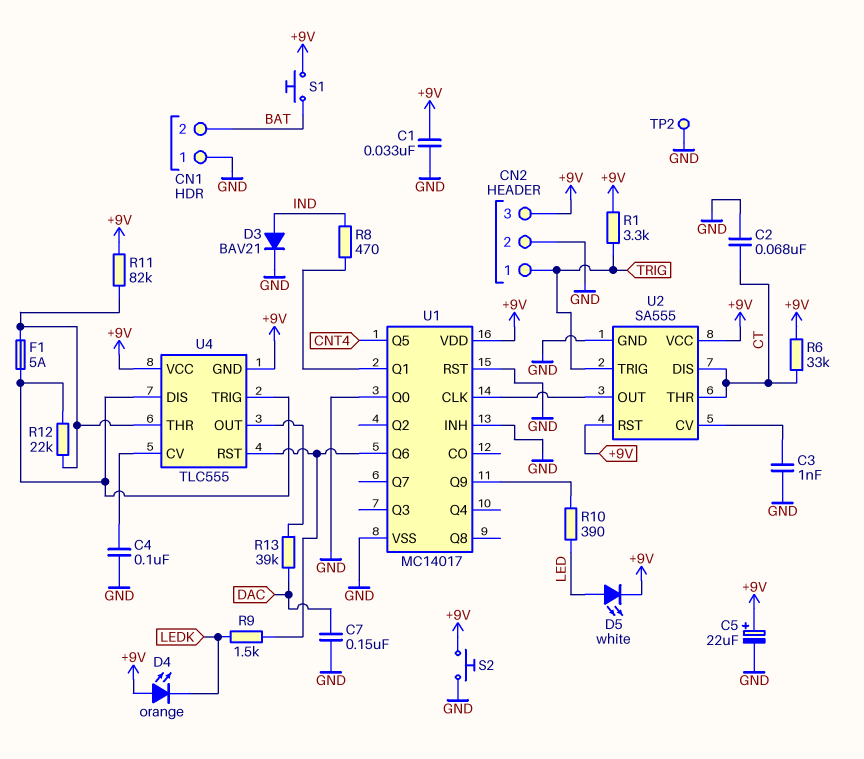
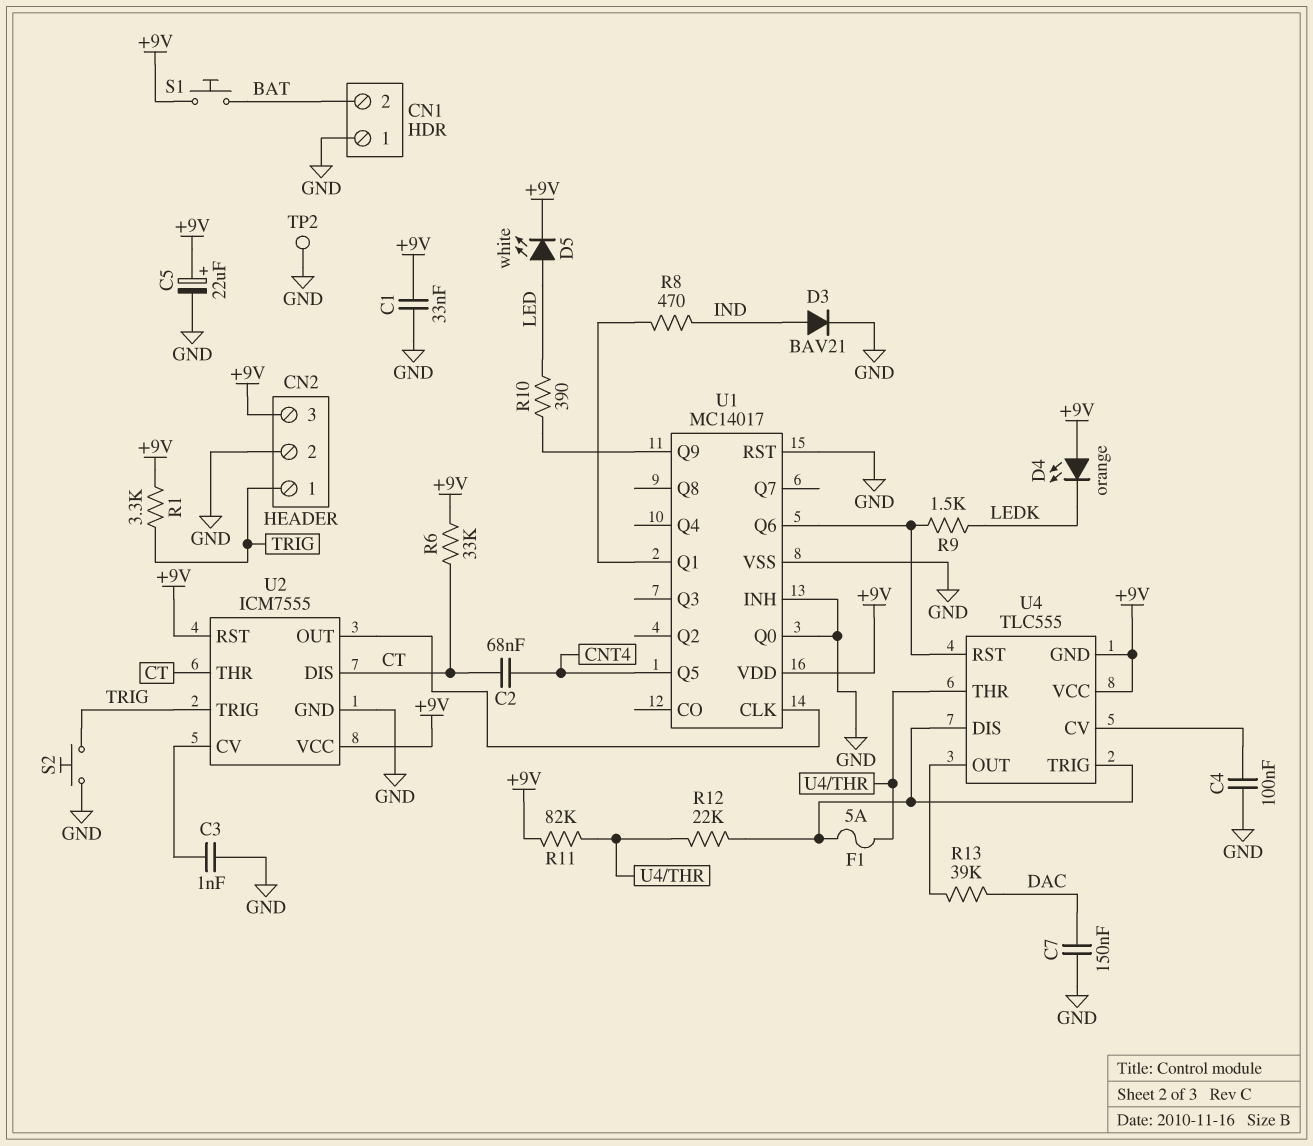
C2: 68nF (CT, GND) -> 68nF (CNT4, CT)
S2: button (+9V, GND) -> button (GND, TRIG)
U2: SA555 -> ICM7555

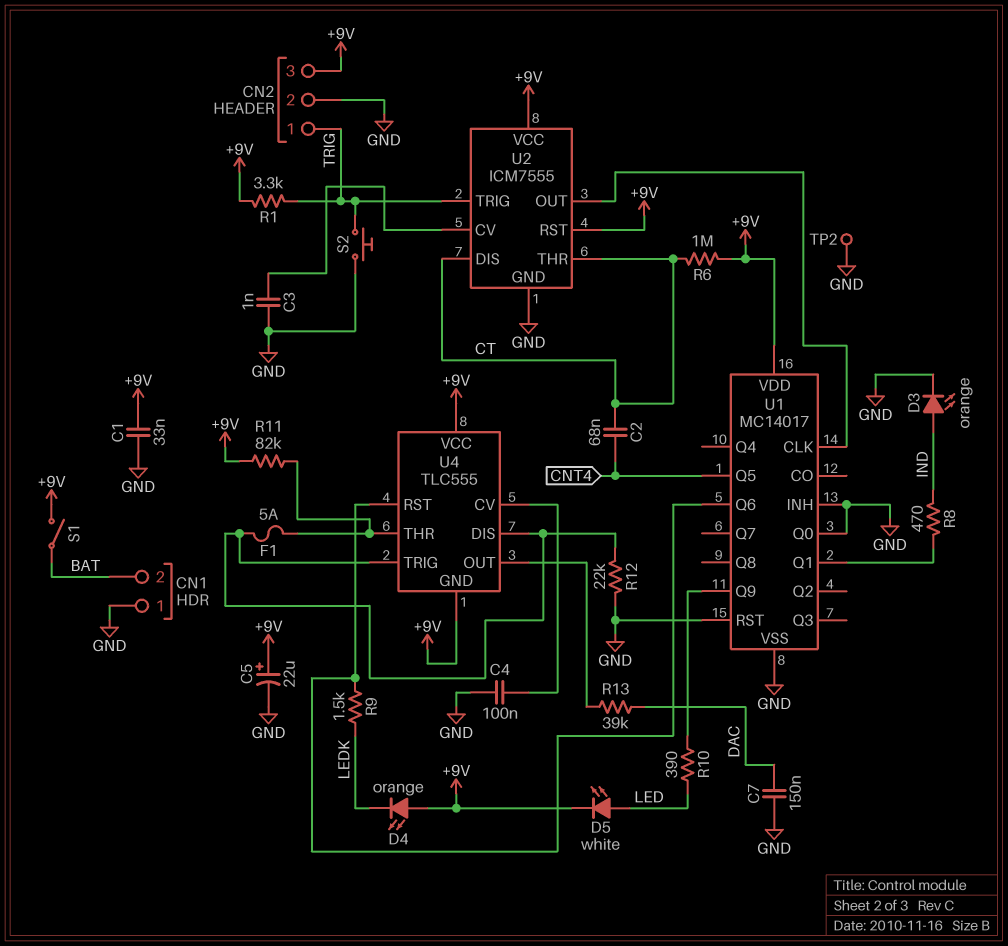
D3: diode BAV21 (A IND, K GND) -> LED orange (A IND, K GND)
R6: 33k (+9V, CT) -> 1M (+9V, CT)
R12: 22k (U4/DIS, U4/THR) -> 22k (GND, U4/DIS)
S1: button (+9V, BAT) -> switch (+9V, BAT)

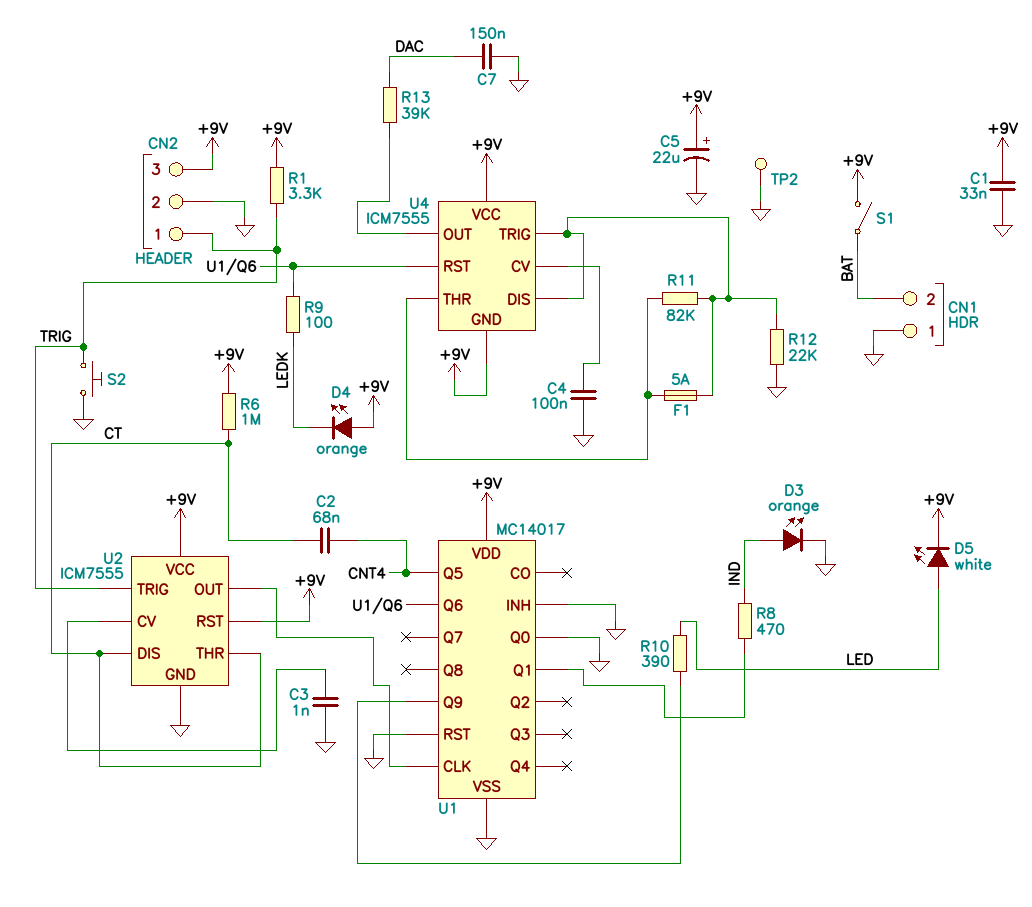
R9: 1.5k (LEDK, U1/Q6) -> 100 (LEDK, U1/Q6)
R11: 82k (+9V, U4/THR) -> 82k (U4/DIS, U4/THR)
U4: TLC555 -> ICM7555

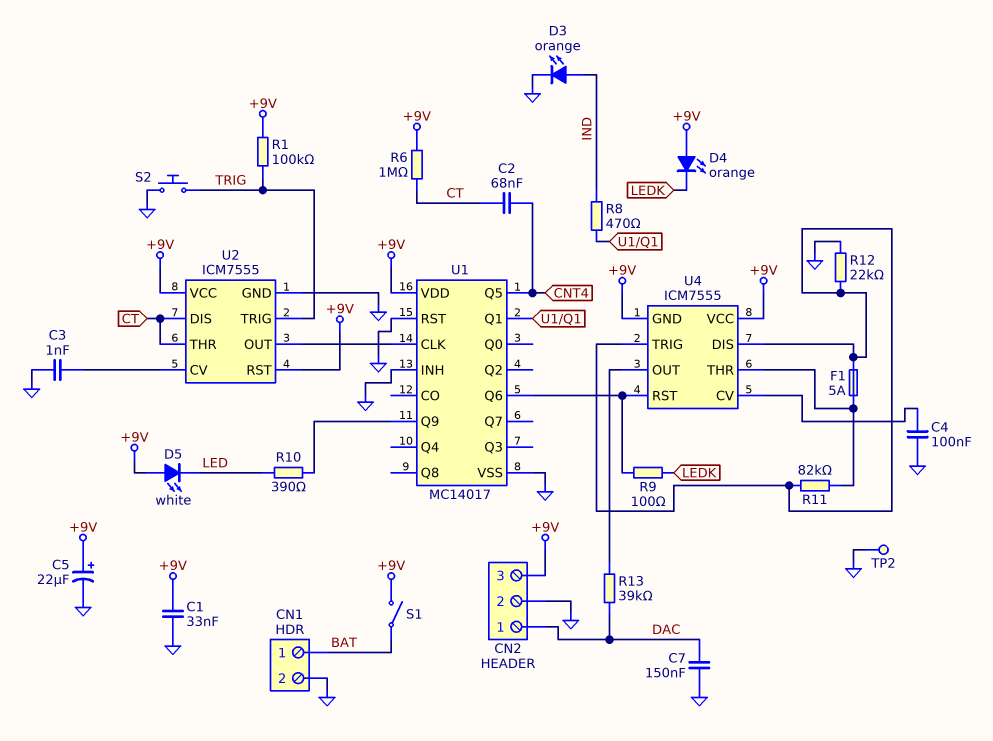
CN1 pin 1: GND -> BAT
CN1 pin 2: BAT -> GND
CN2 pin 1: TRIG -> DAC
D5: LED white (A LED, K +9V) -> LED white (A +9V, K LED)
R1: 3.3k (+9V, TRIG) -> 100k (+9V, TRIG)
U1 pin Q0: GND -> none

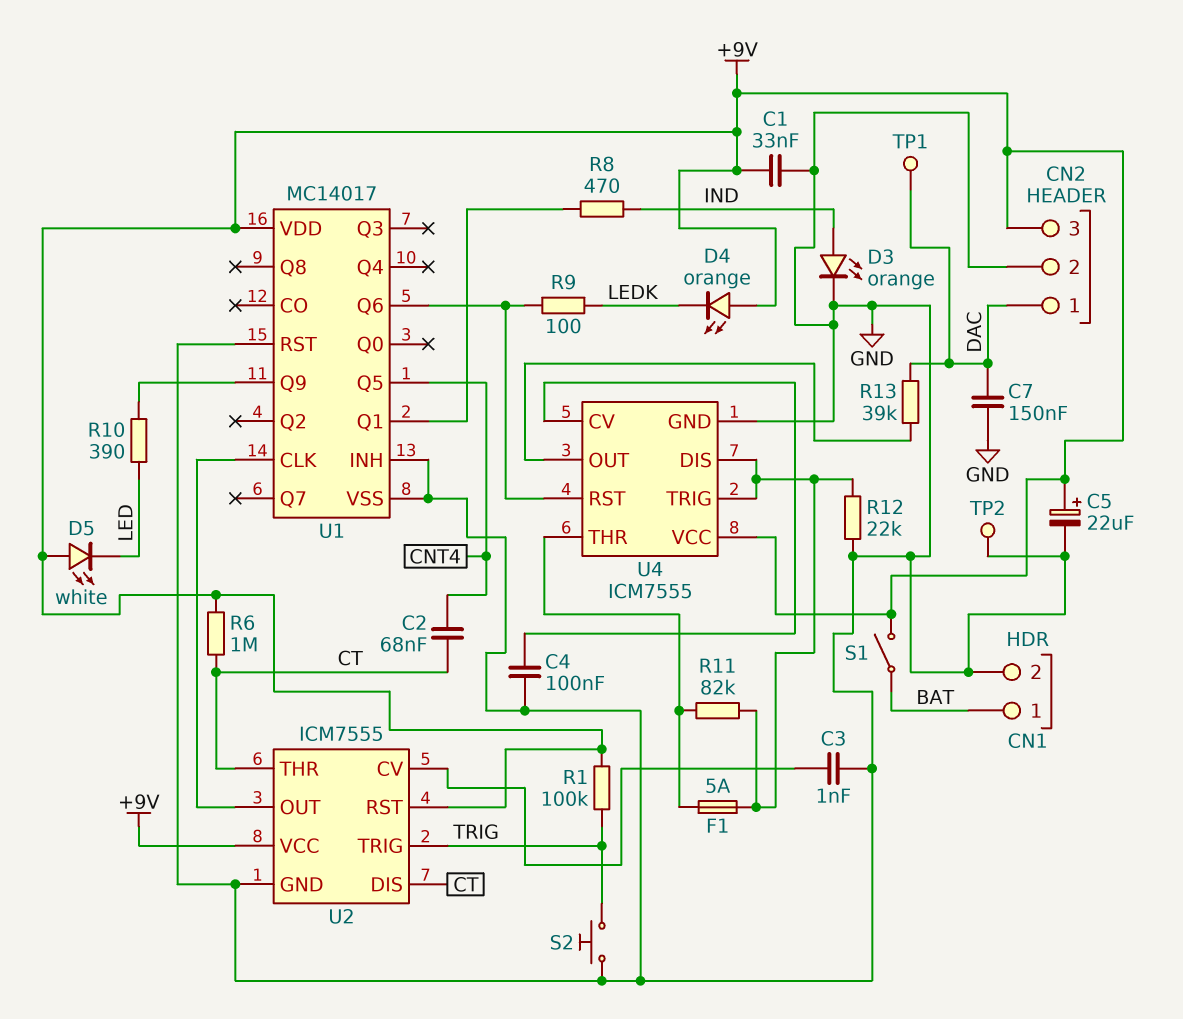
TP1: none -> test point (DAC)
U4 pin GND: +9V -> GND

